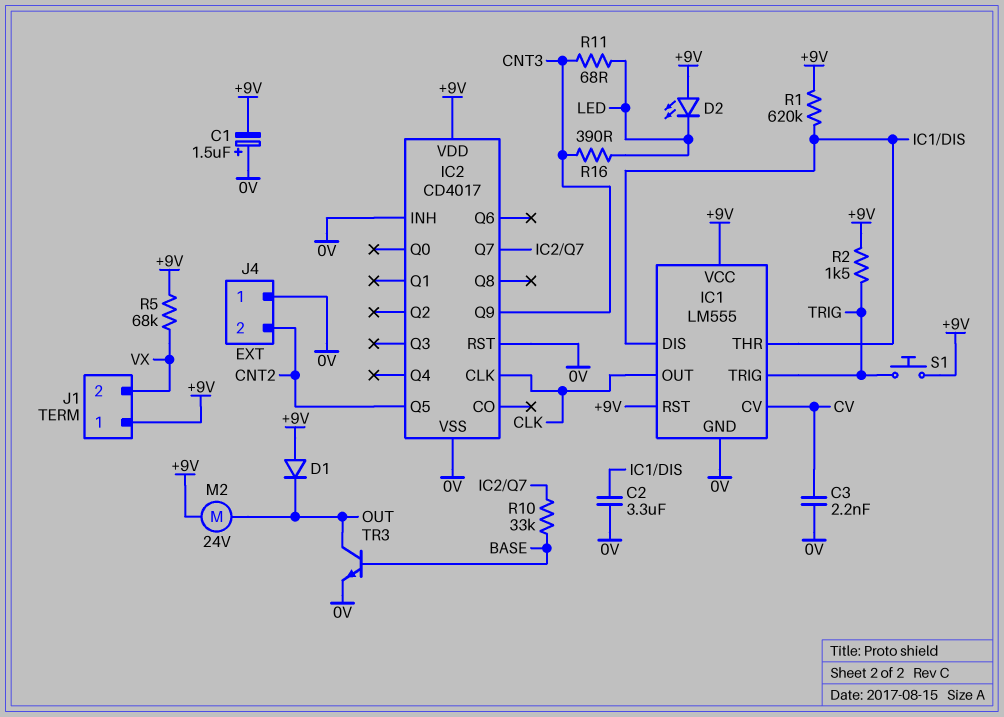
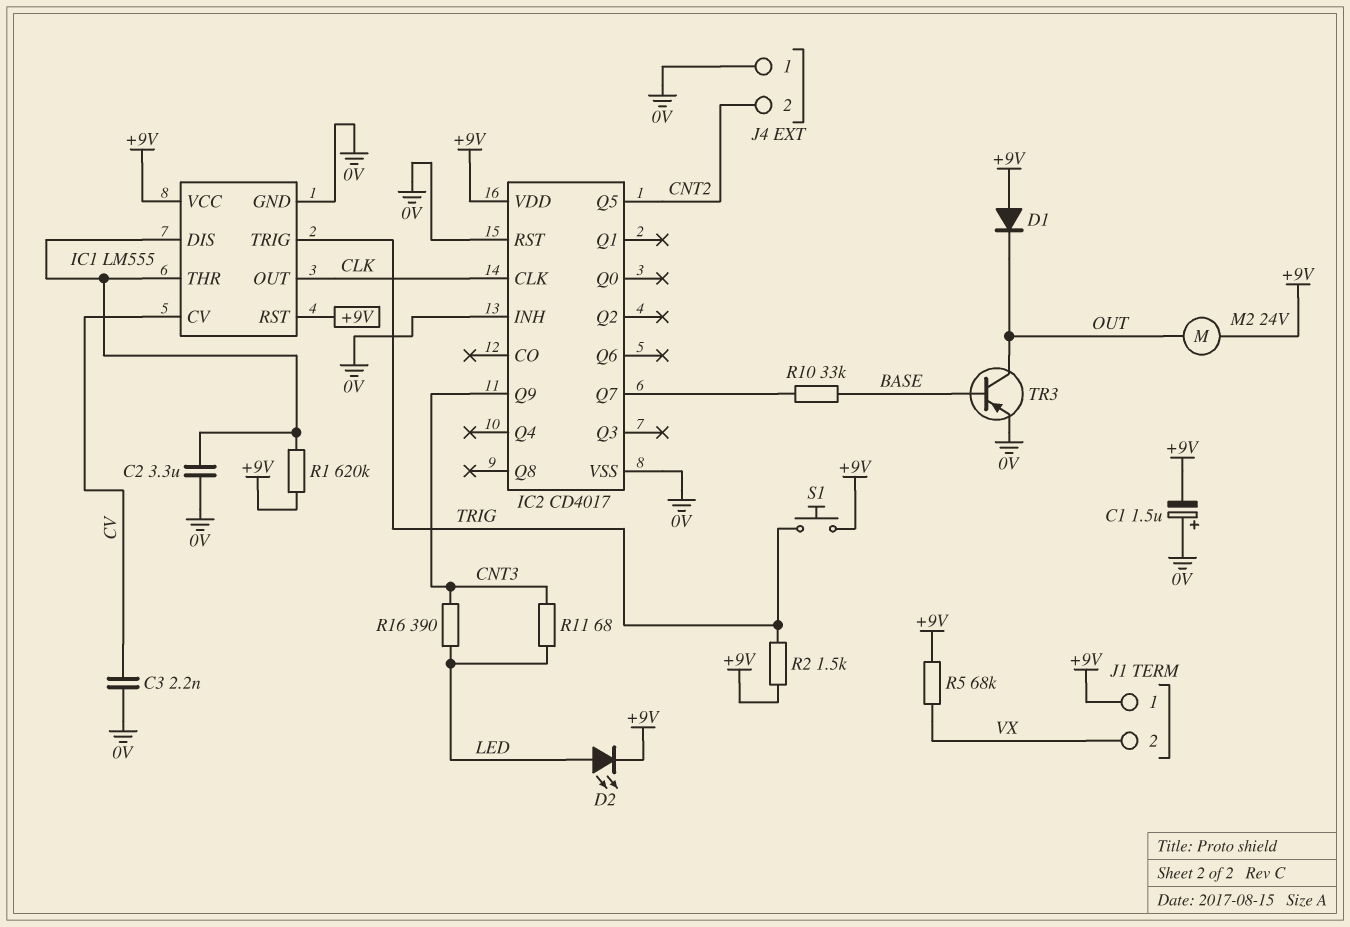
D2: LED (A +9V, K LED) -> LED (A LED, K +9V)
TR3: NPN (B BASE, C OUT, E 0V) -> PNP (B BASE, C OUT, E 0V)

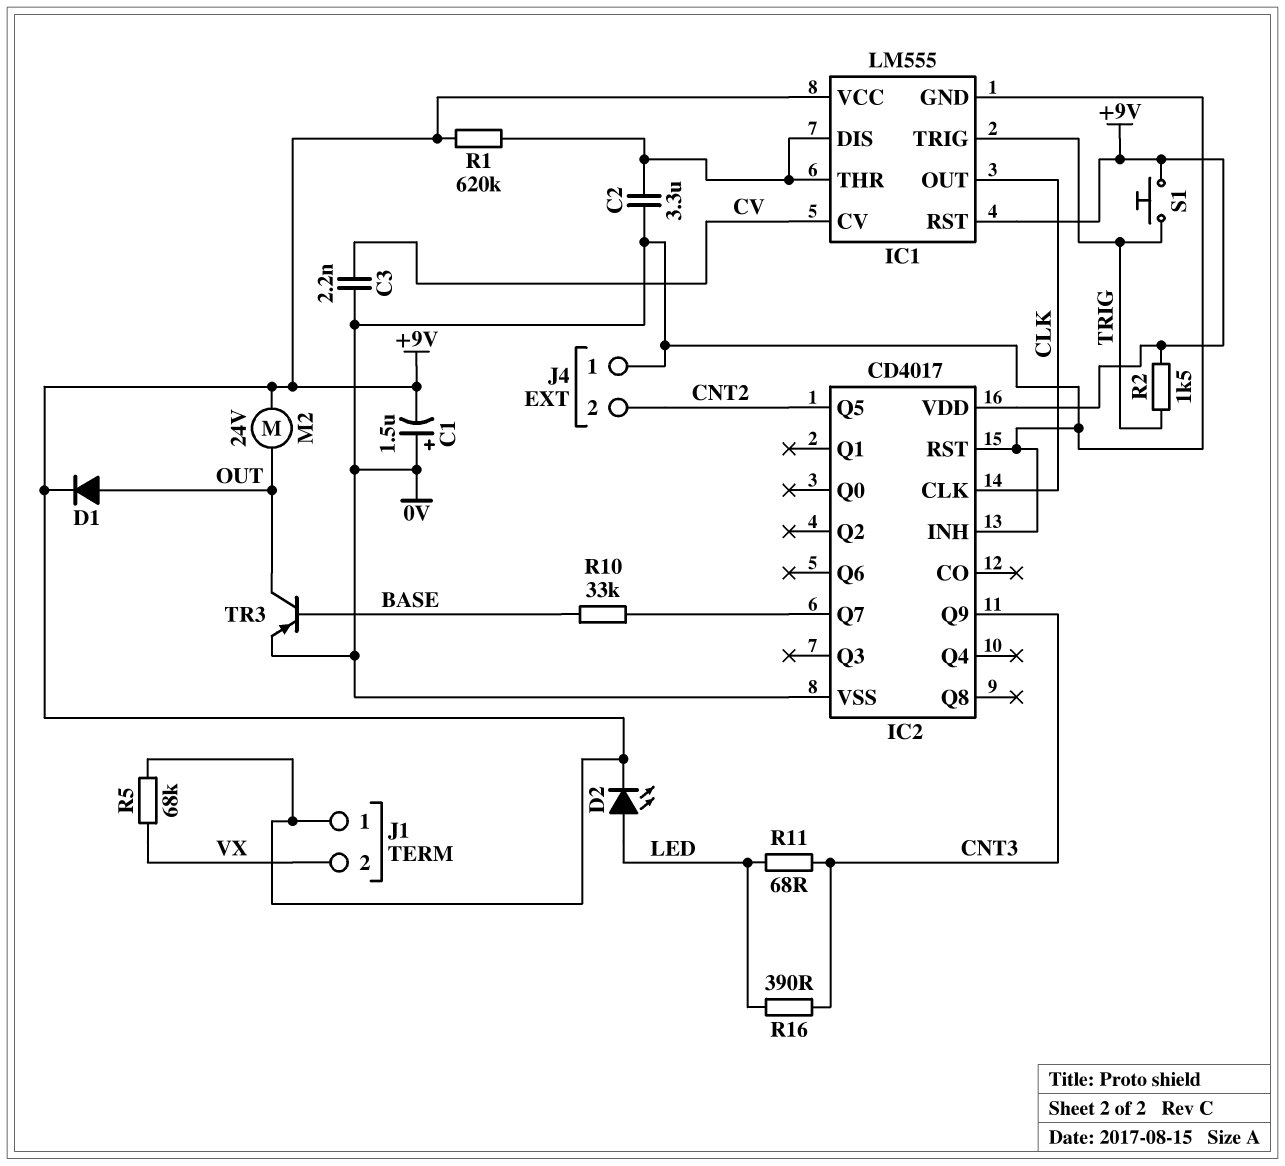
D1: diode (A +9V, K OUT) -> diode (A OUT, K +9V)

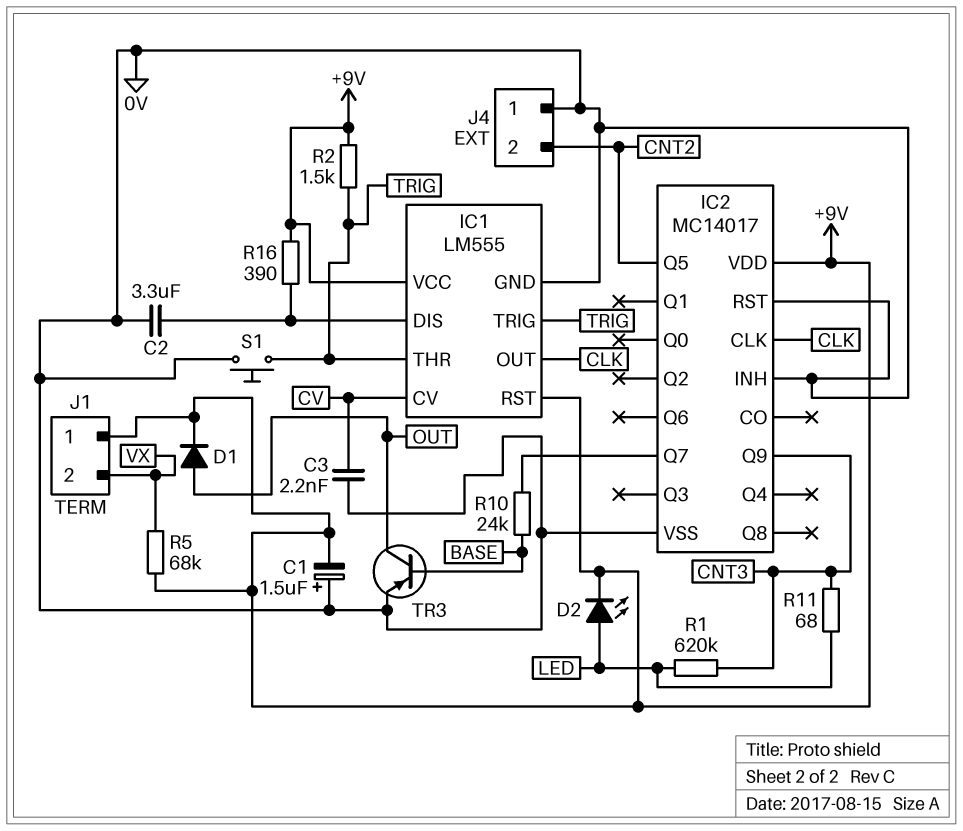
IC1 pin THR: IC1/DIS -> TRIG
IC2: CD4017 -> MC14017
M2: motor 24V (+9V, OUT) -> none
R1: 620k (+9V, IC1/DIS) -> 620k (CNT3, LED)
R10: 33k (BASE, IC2/Q7) -> 24k (BASE, IC2/Q7)
R16: 390 (CNT3, LED) -> 390 (+9V, IC1/DIS)
S1: button (+9V, TRIG) -> button (0V, TRIG)

